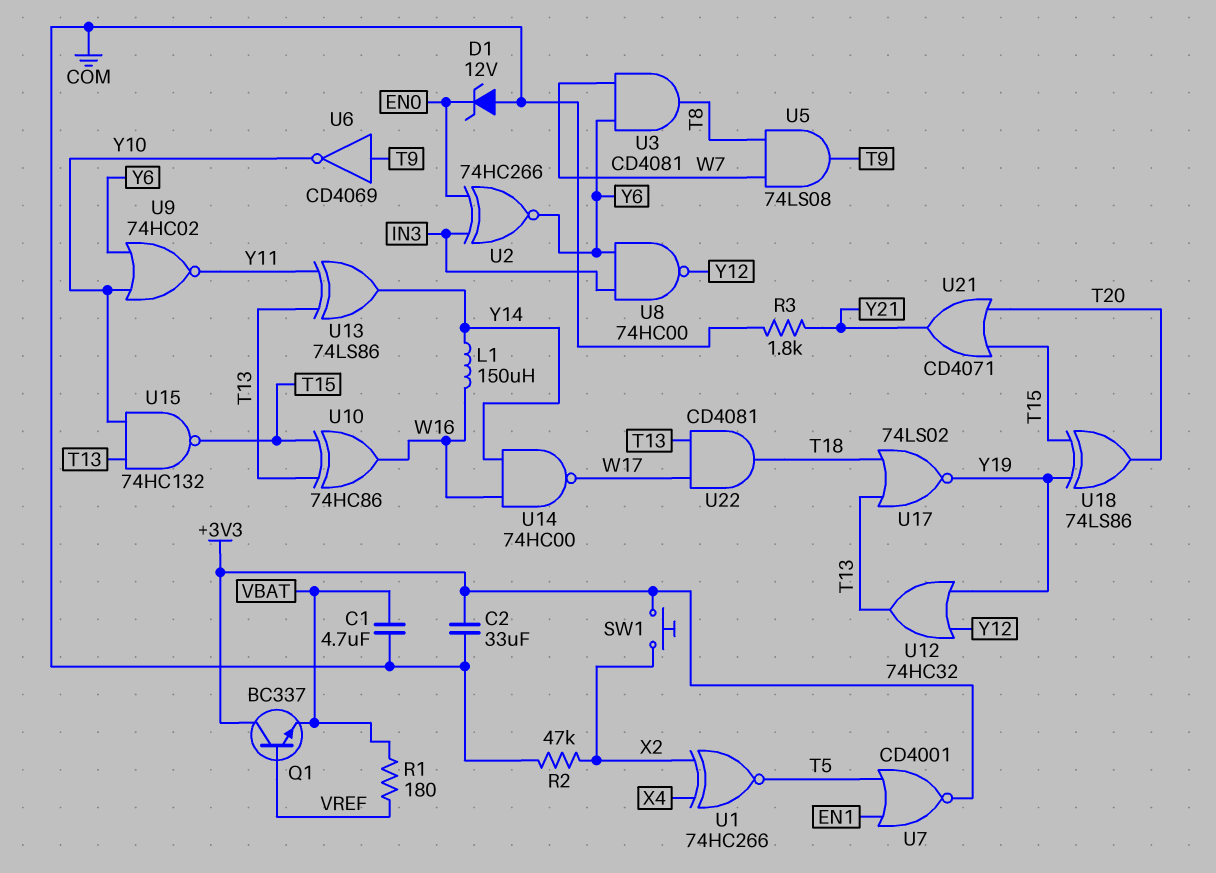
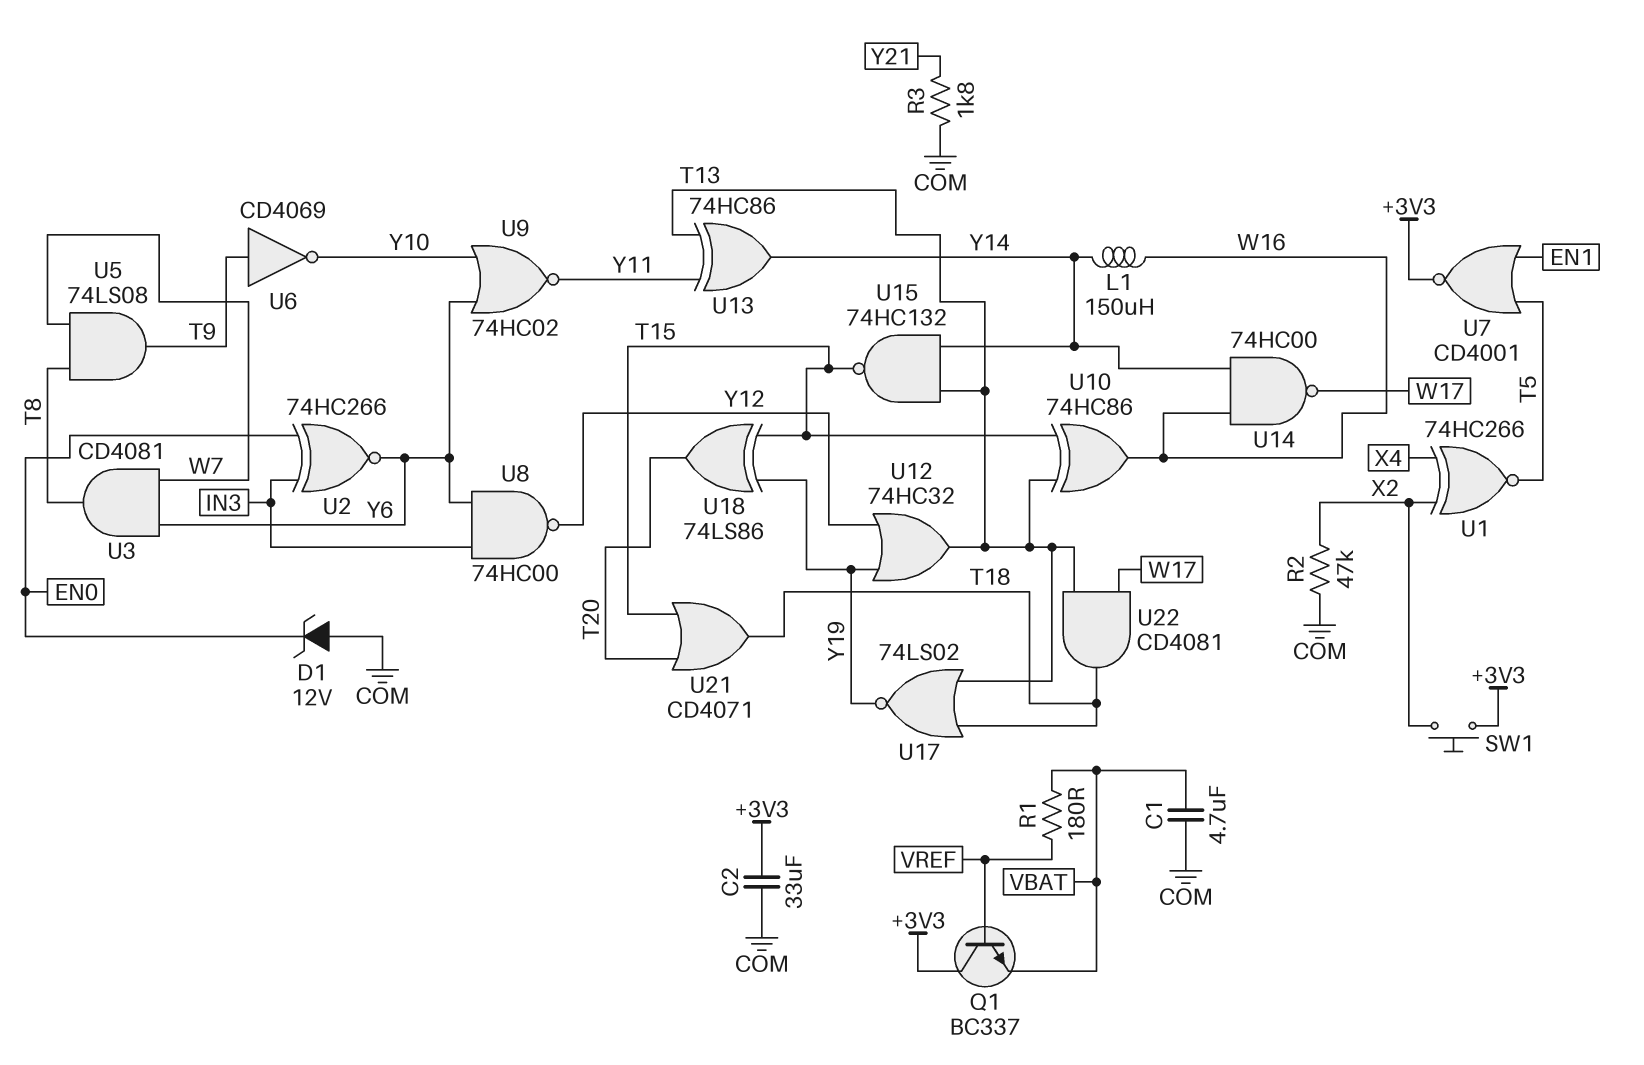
U13: XOR 74LS86 (in T13, in Y11, out Y14) -> XOR 74HC86 (in T13, in Y11, out Y14)
U15: NAND 74HC132 (in T13, in Y10, out T15) -> NAND 74HC132 (in T13, in Y14, out T15)
U21: OR CD4071 (in T15, in T20, out Y21) -> OR CD4071 (in T15, in T20, out T18)

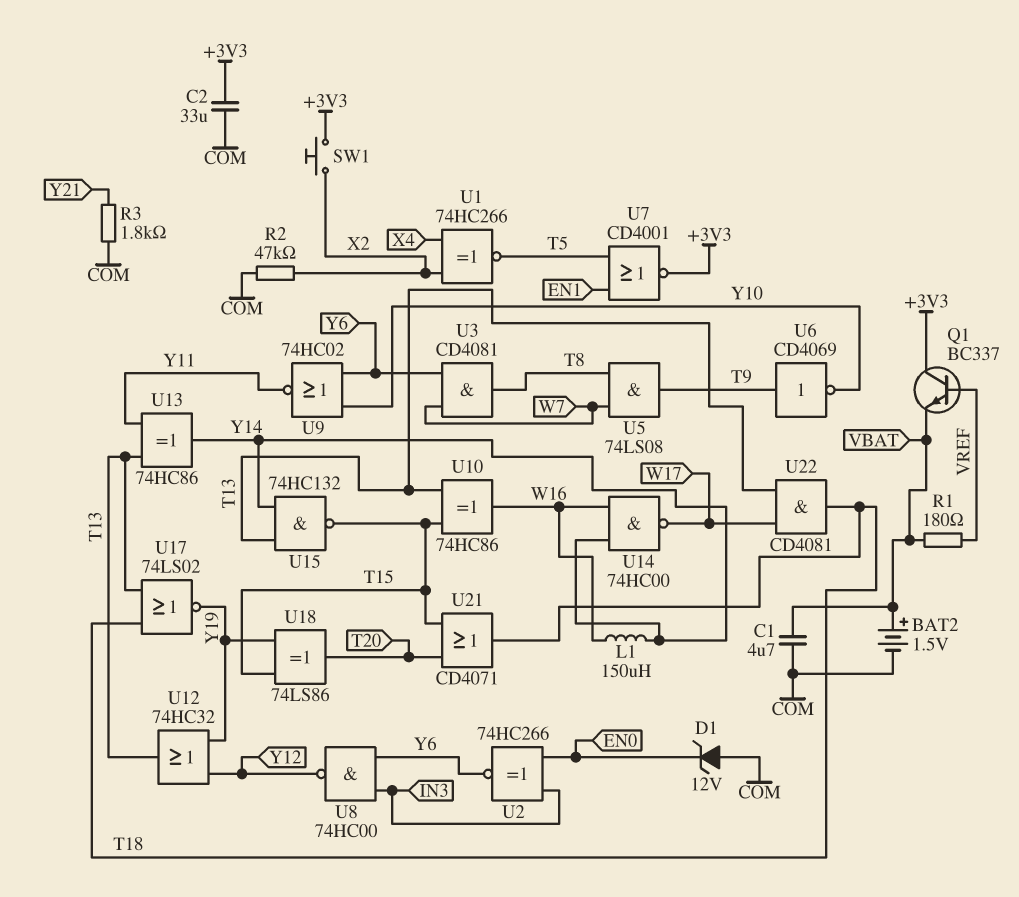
BAT2: none -> 1.5V (plus VBAT, minus COM)

